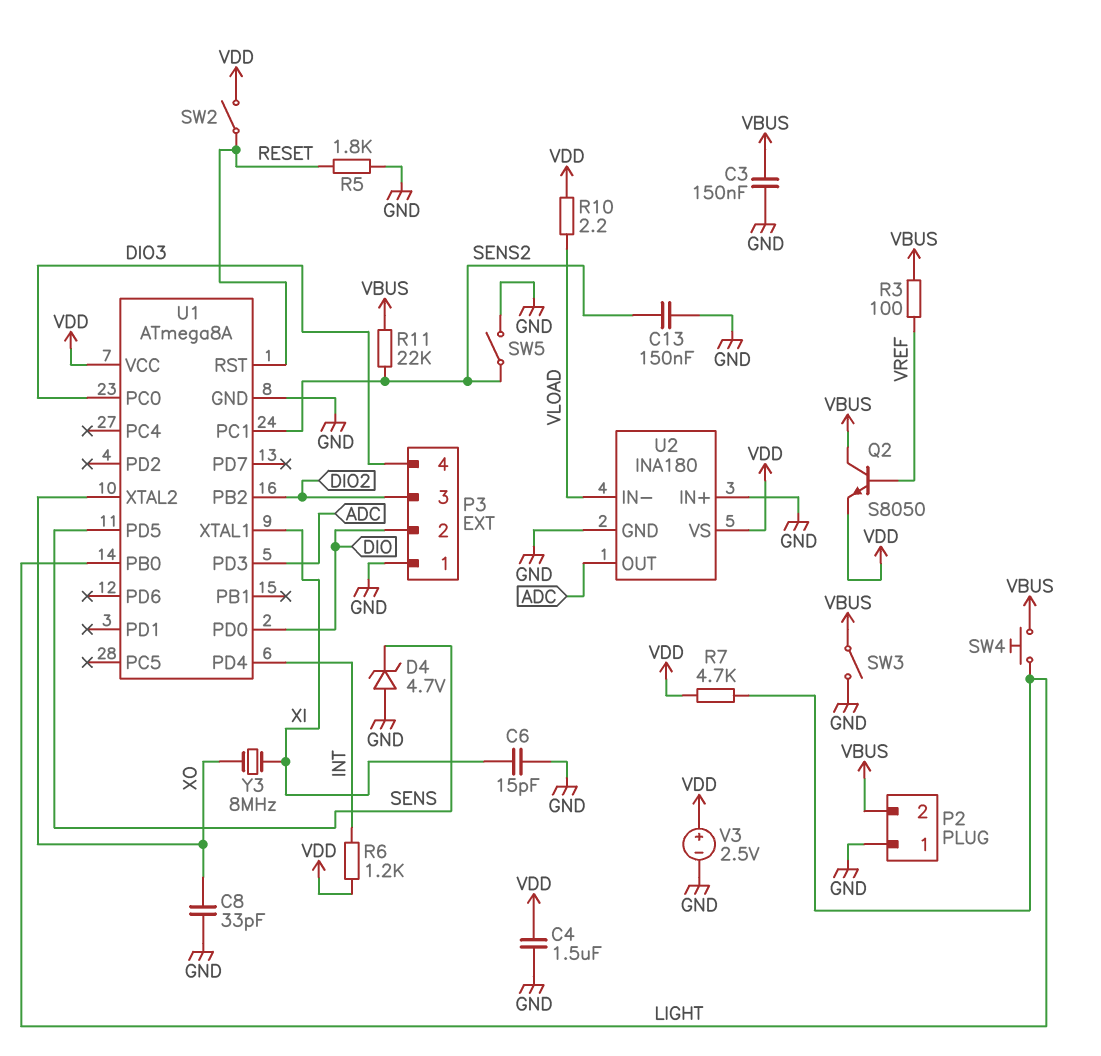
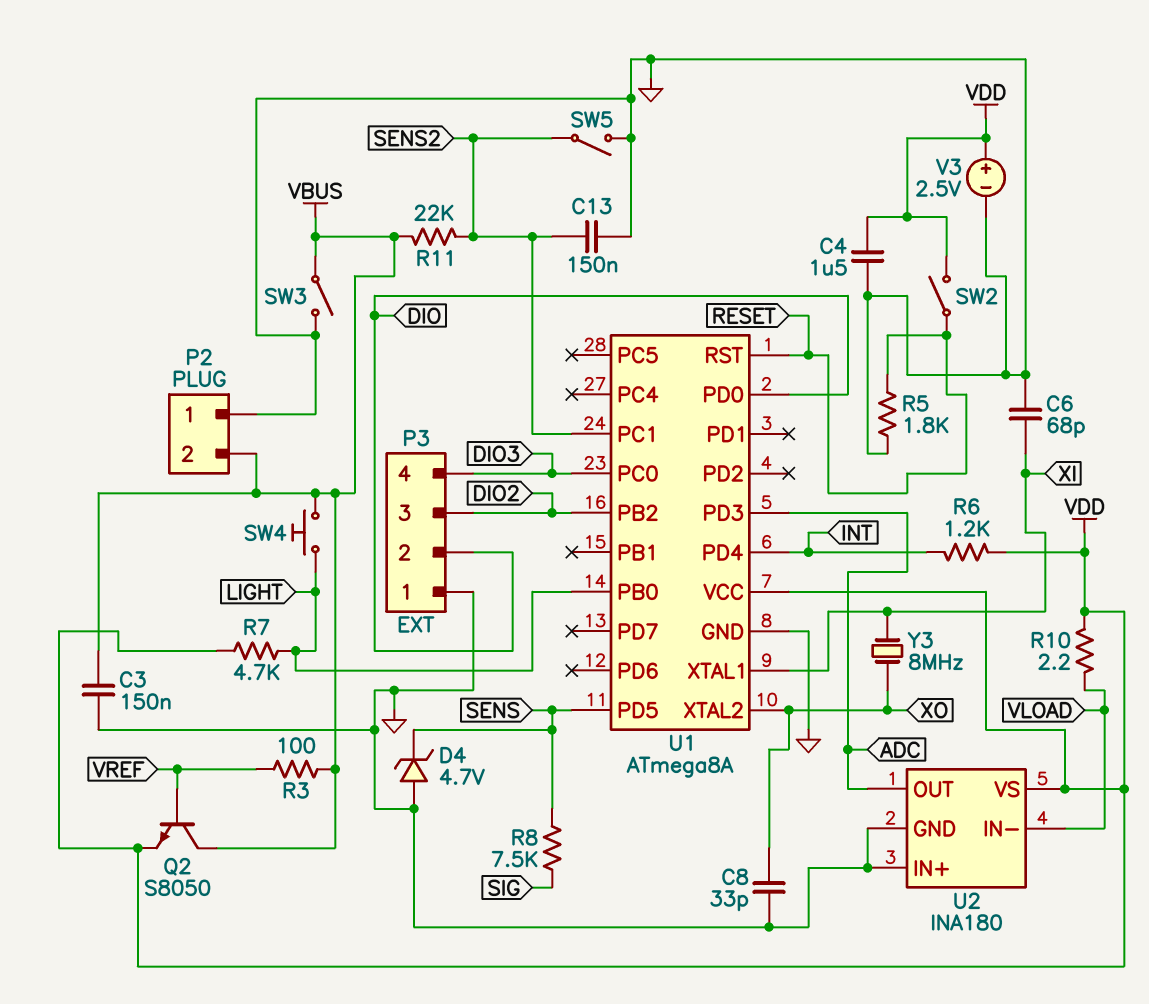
C6: 15pF (GND, XI) -> 68pF (GND, XI)
R8: none -> 7.5k (SENS, SIG)

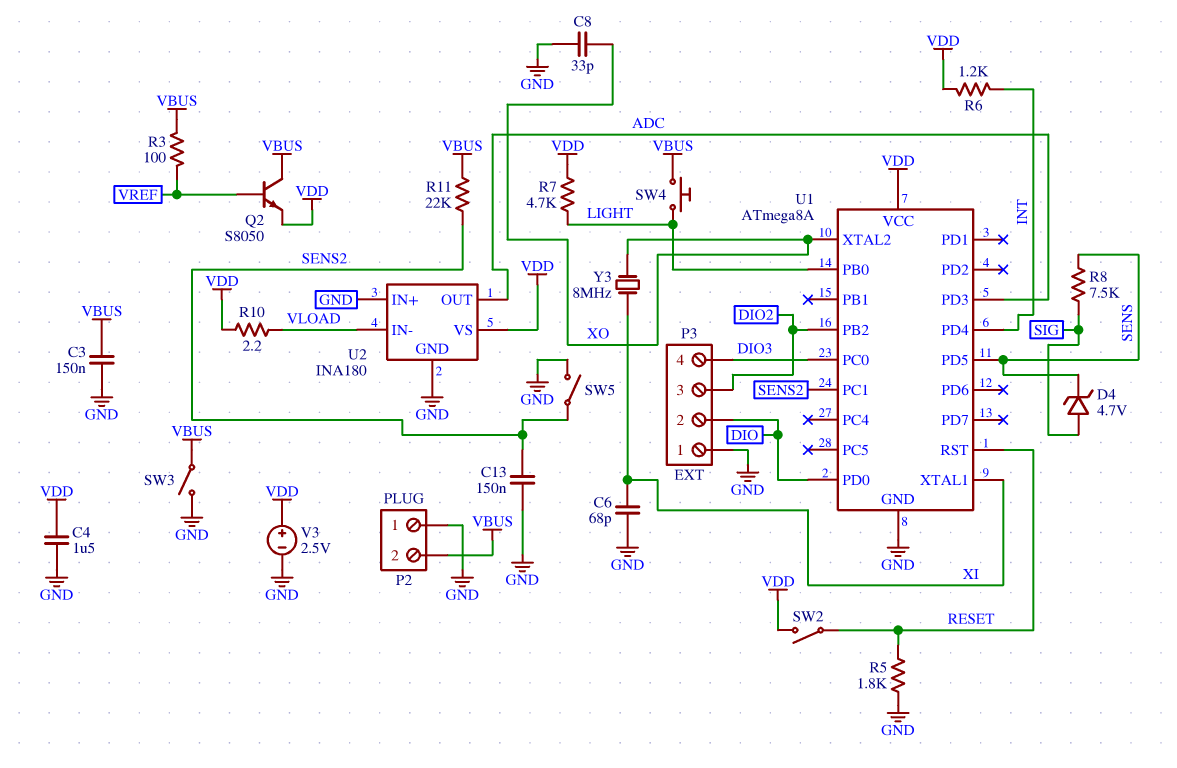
D4: zener 4.7V (A GND, K SENS) -> zener 4.7V (A SIG, K SENS)

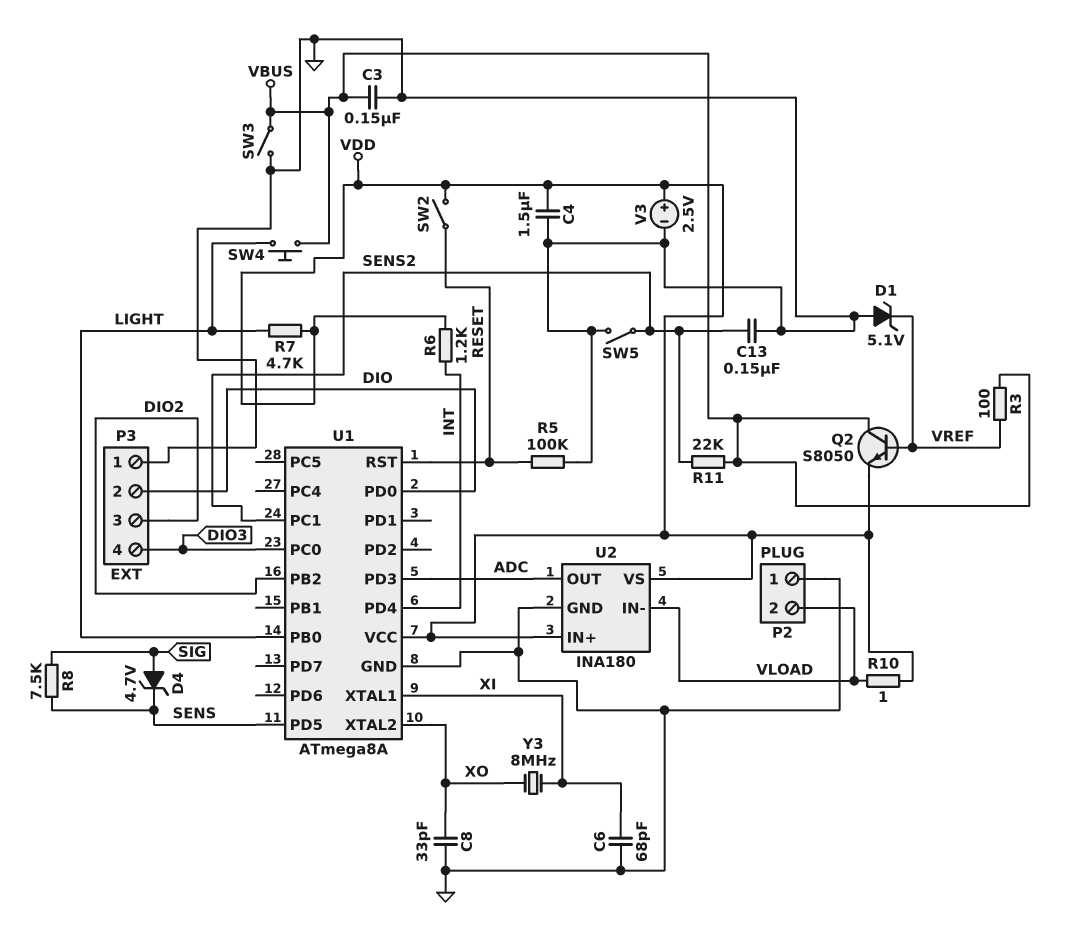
D1: none -> zener 5.1V (A GND, K VREF)
P2 pin 2: VBUS -> VLOAD
R5: 1.8k (GND, RESET) -> 100k (GND, RESET)
R10: 2.2 (VDD, VLOAD) -> 1 (VDD, VLOAD)
U2 pin IN+: GND -> VDD

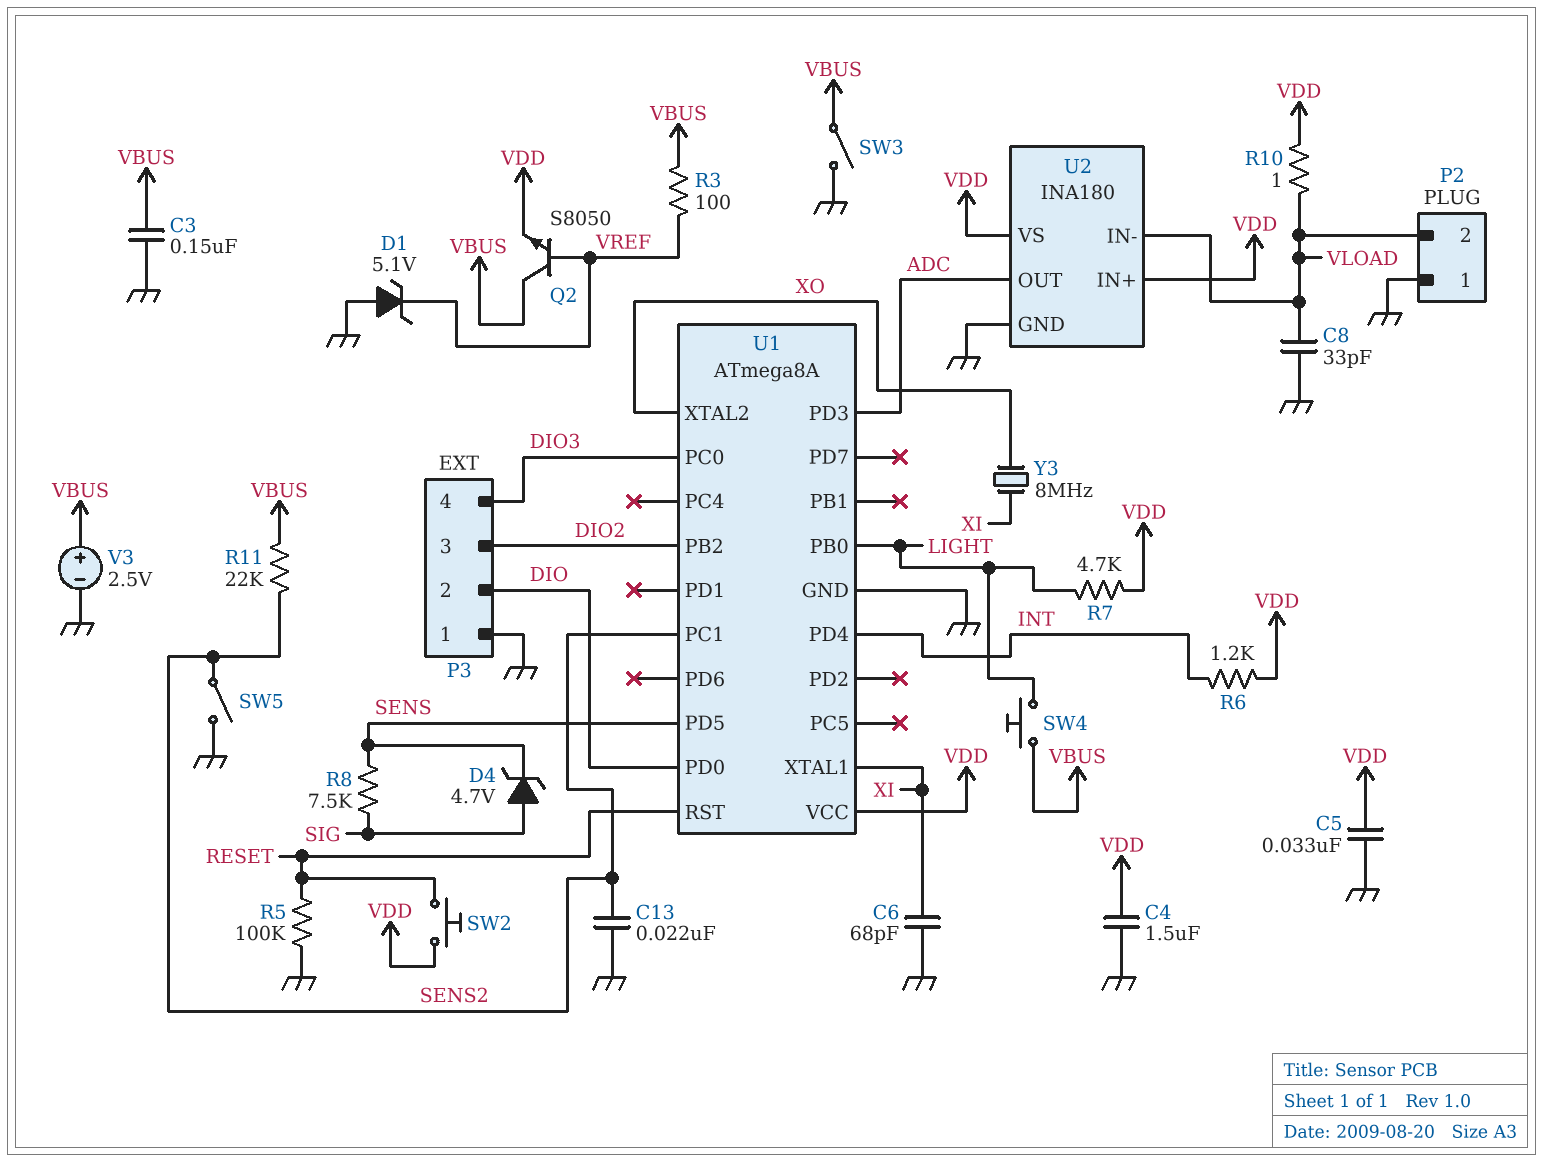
C5: none -> 33nF (GND, VDD)
C8: 33pF (GND, XO) -> 33pF (GND, VLOAD)
C13: 150nF (GND, SENS2) -> 22nF (GND, SENS2)
SW2: switch (RESET, VDD) -> button (RESET, VDD)
V3: 2.5V (plus VDD, minus GND) -> 2.5V (plus VBUS, minus GND)

